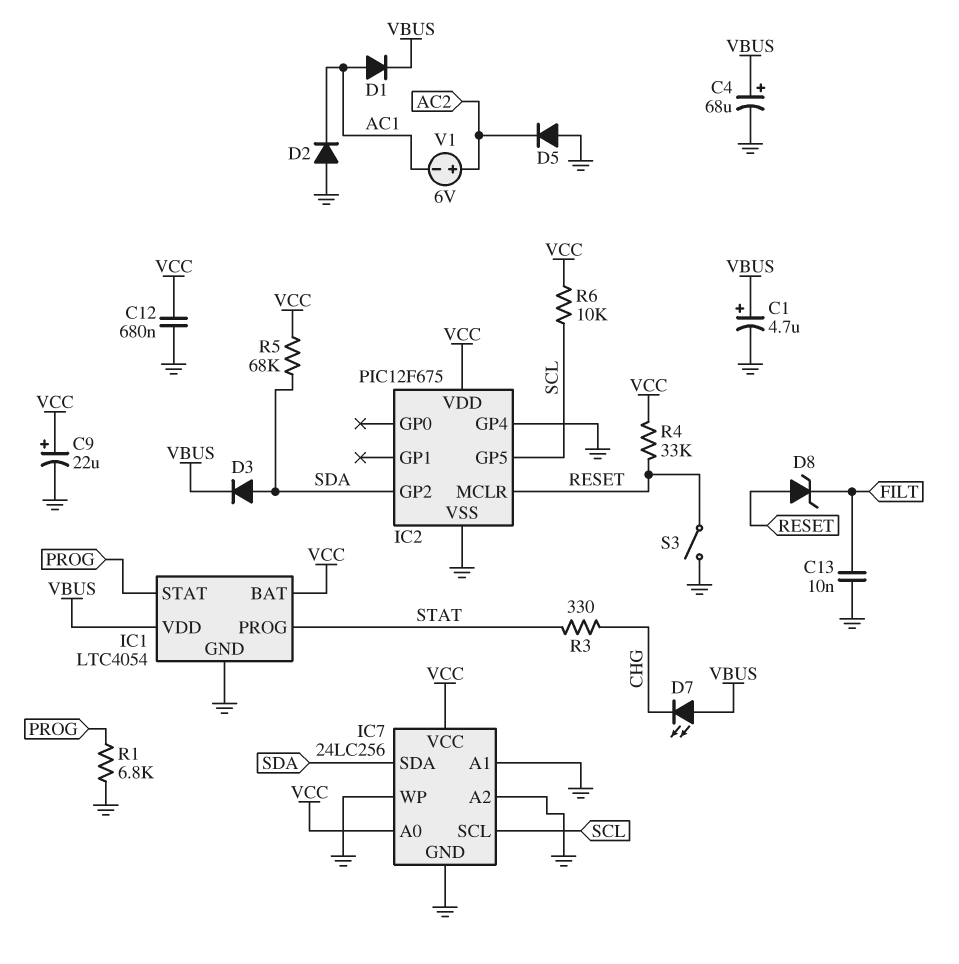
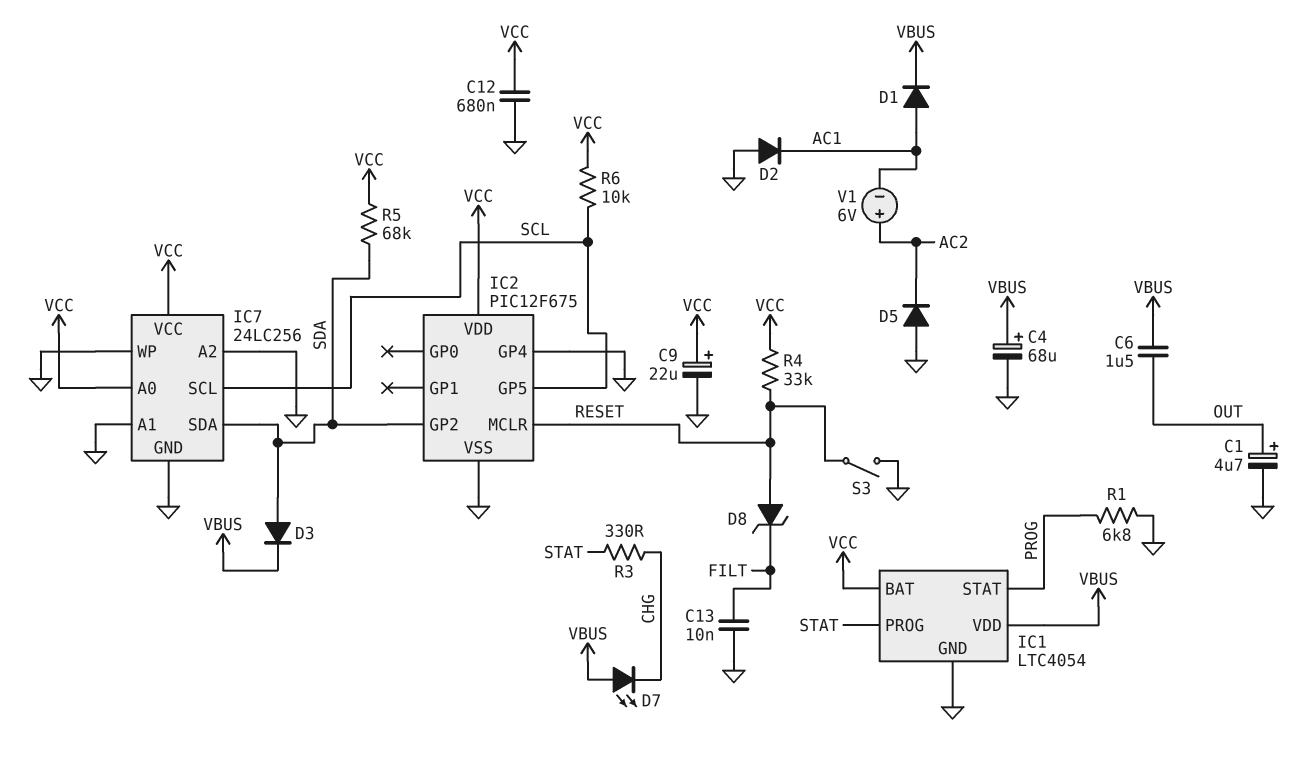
C1: 4.7uF (plus VBUS, minus GND) -> 4.7uF (plus OUT, minus GND)
C6: none -> 1.5uF (OUT, VBUS)

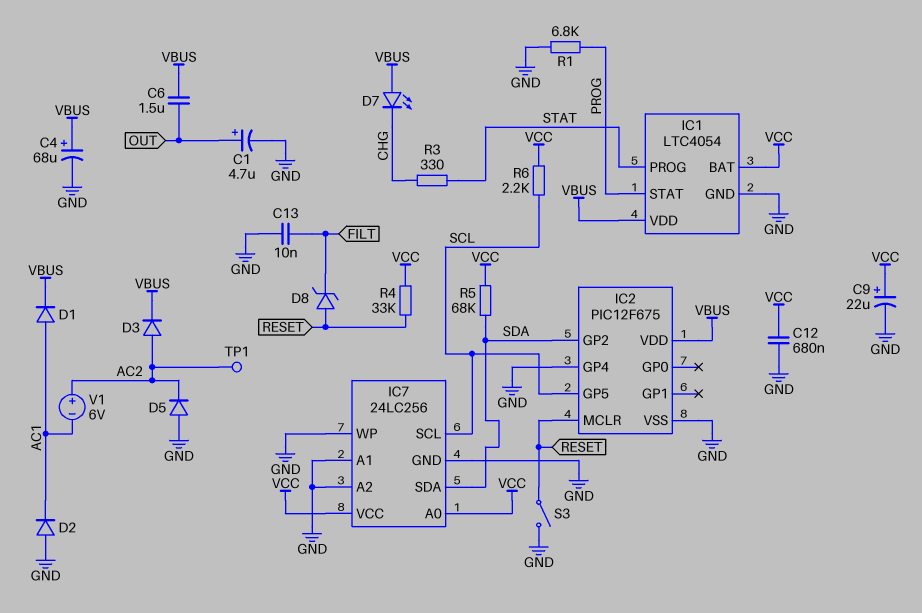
D3: diode (A SDA, K VBUS) -> diode (A AC2, K VBUS)
IC2 pin VDD: VCC -> VBUS
R6: 10k (SCL, VCC) -> 2.2k (SCL, VCC)
TP1: none -> test point (AC2)

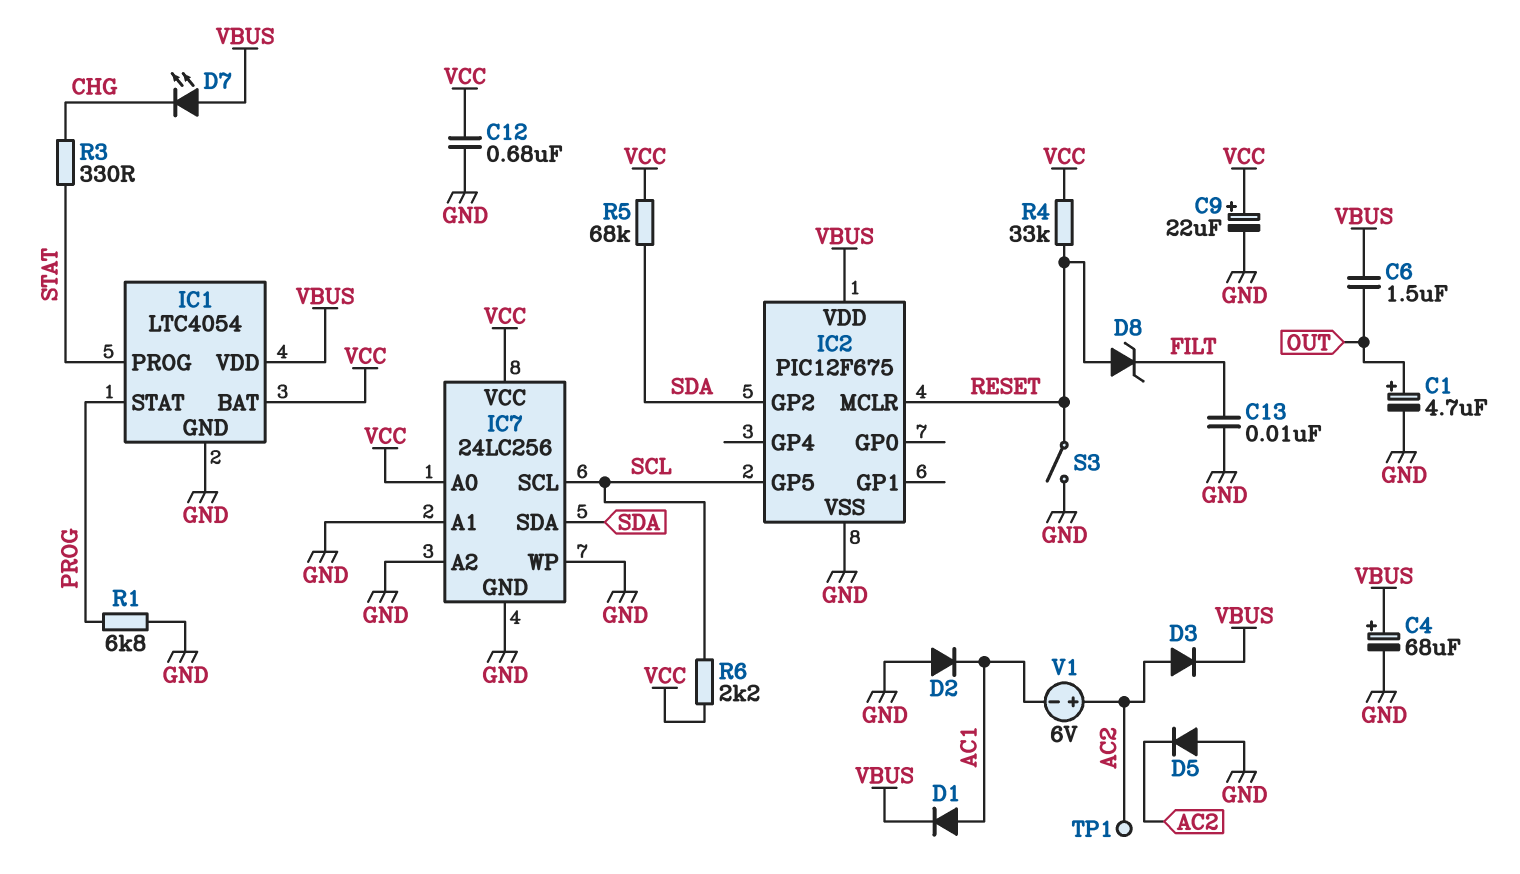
IC2 pin GP4: GND -> none

